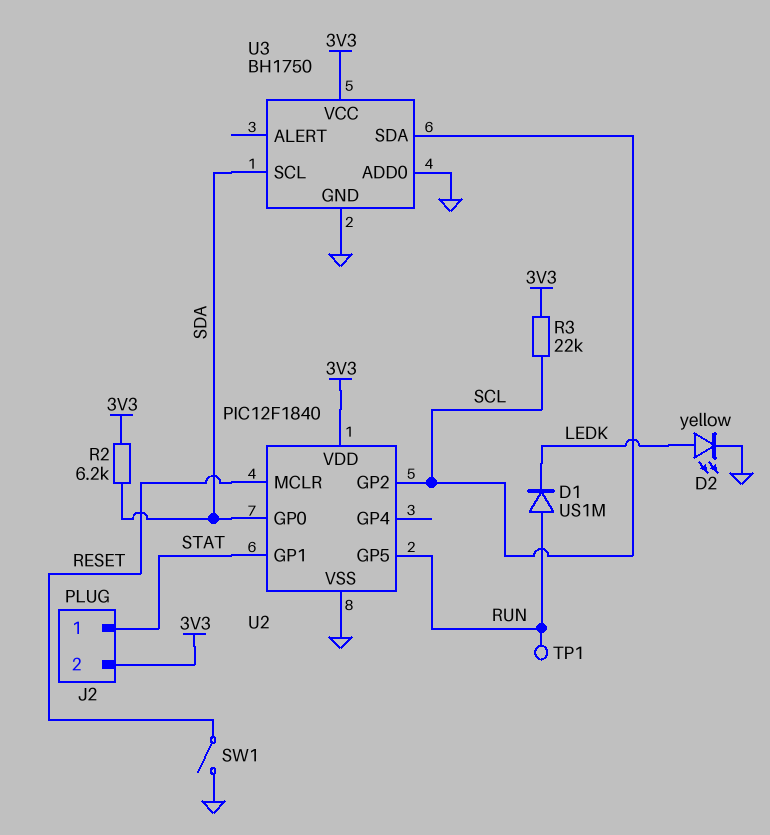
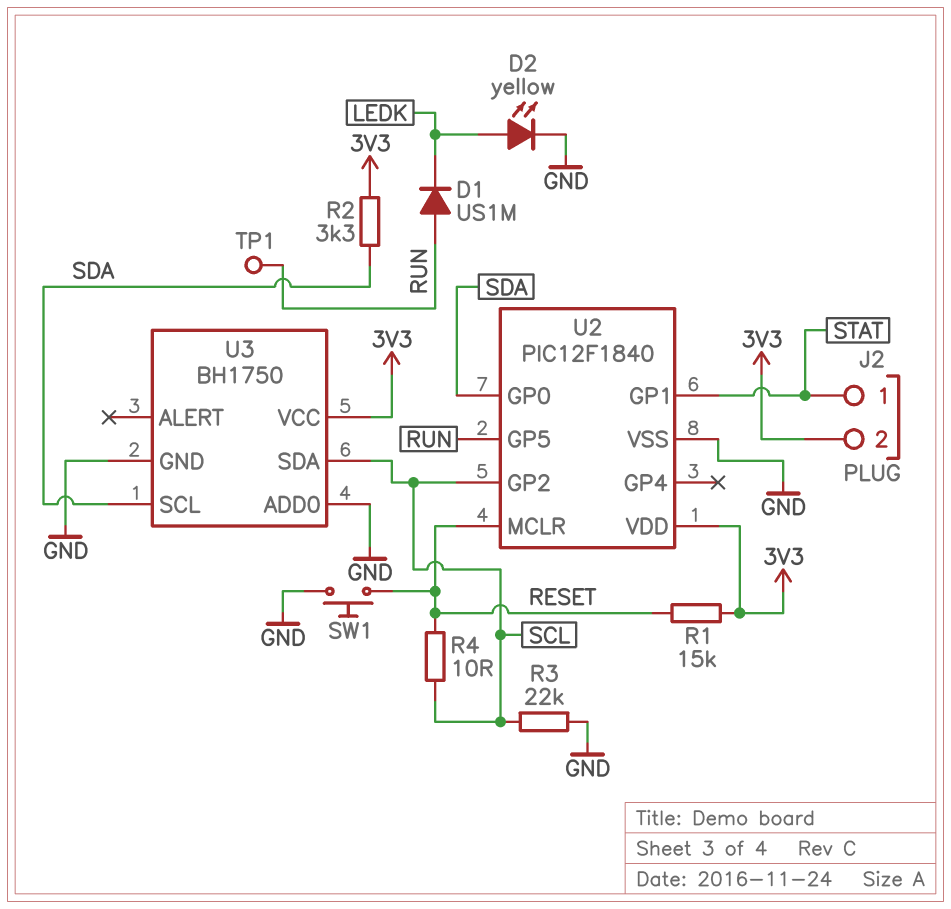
R1: none -> 15k (3V3, RESET)
R2: 6.2k (3V3, SDA) -> 3.3k (3V3, SDA)
R3: 22k (3V3, SCL) -> 22k (GND, SCL)
R4: none -> 10 (RESET, SCL)
SW1: switch (GND, RESET) -> button (GND, RESET)

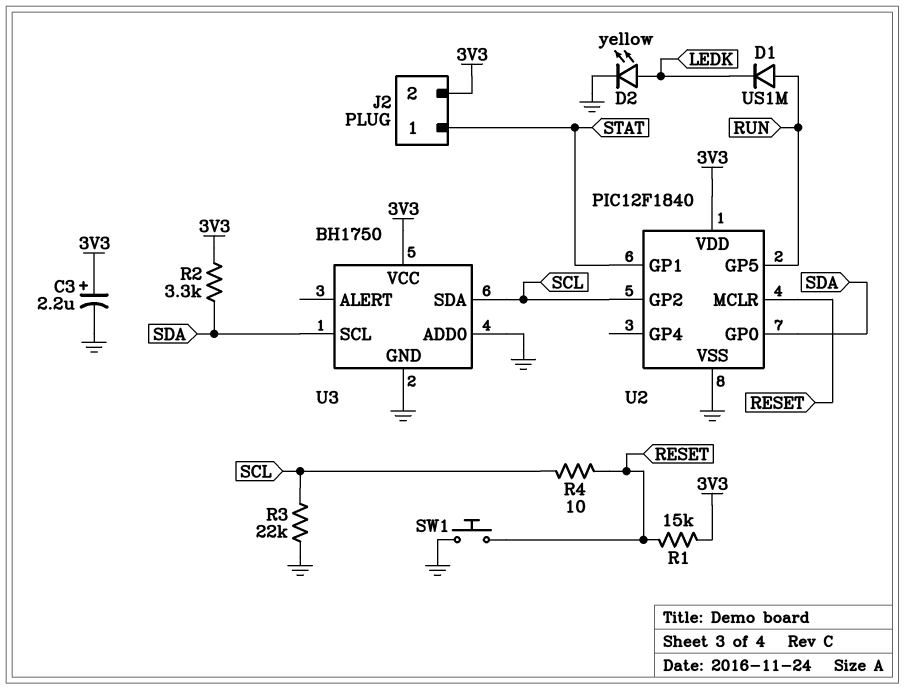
C3: none -> 2.2uF (plus 3V3, minus GND)
TP1: test point (RUN) -> none

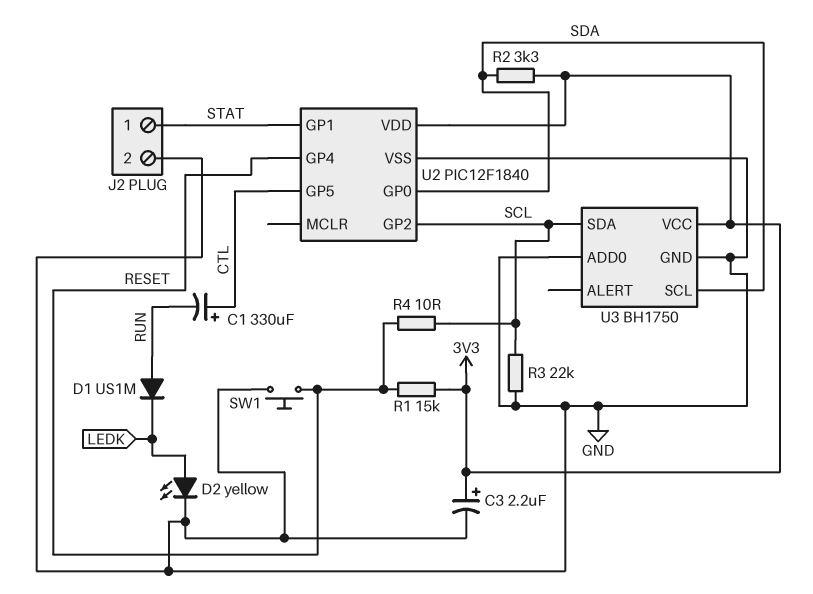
C1: none -> 330uF (plus CTL, minus RUN)
J2 pin 2: 3V3 -> GND
U2 pin GP4: none -> RESET
U2 pin GP5: RUN -> CTL
U2 pin MCLR: RESET -> none

